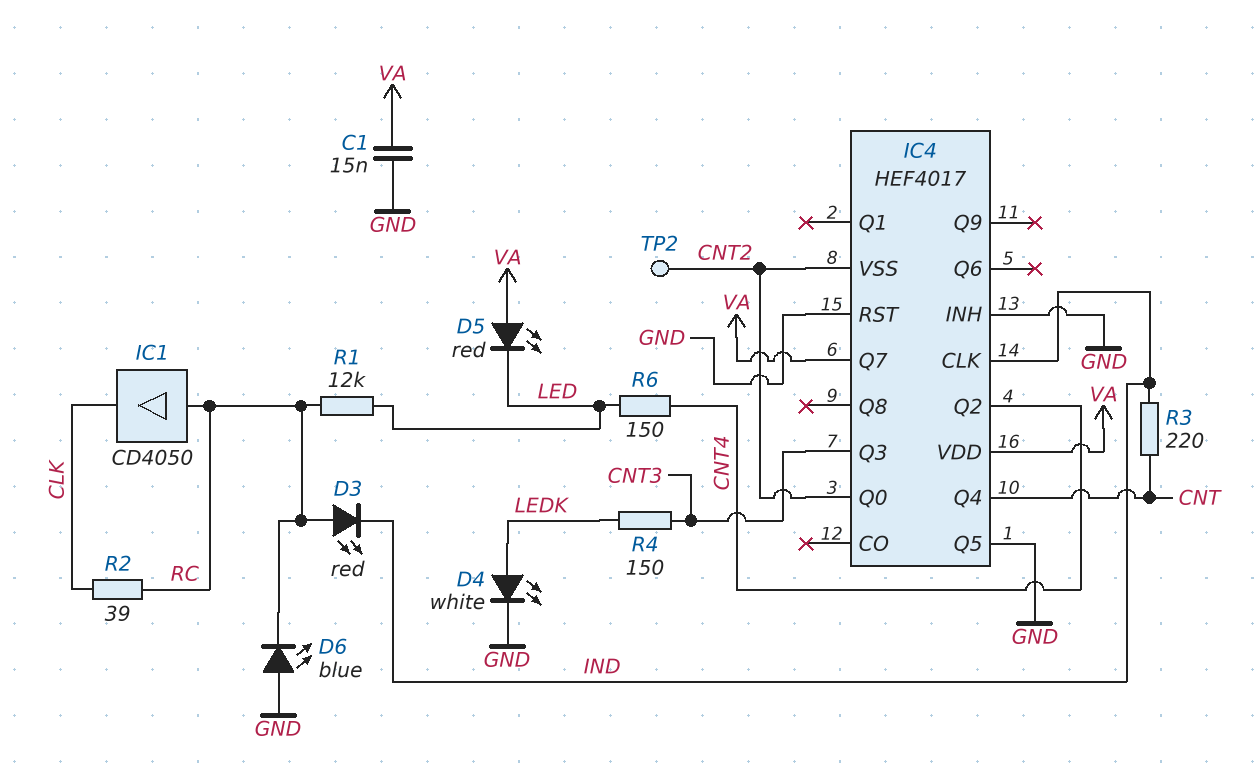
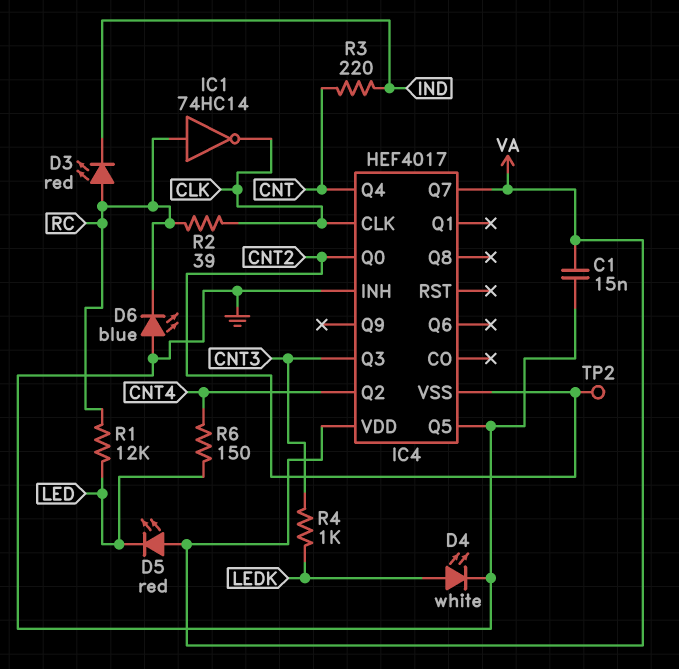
IC1: buffer CD4050 (in RC, out CLK) -> NOT 74HC14 (in RC, out CLK)
IC4 pin CLK: IND -> CLK
IC4 pin RST: GND -> none
R4: 150 (CNT3, LEDK) -> 1k (CNT3, LEDK)

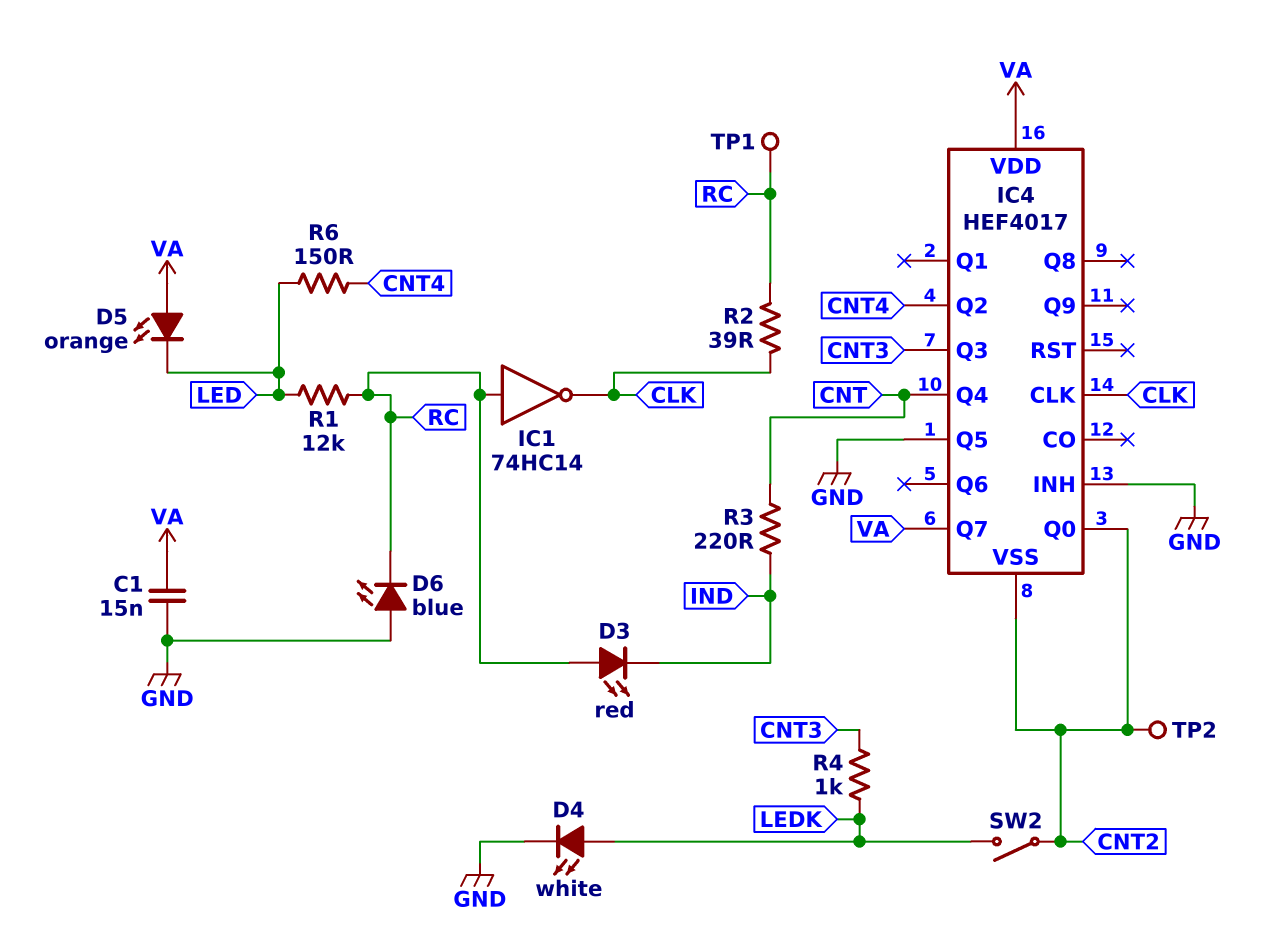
D5: LED red (A VA, K LED) -> LED orange (A VA, K LED)
SW2: none -> switch (CNT2, LEDK)
TP1: none -> test point (RC)

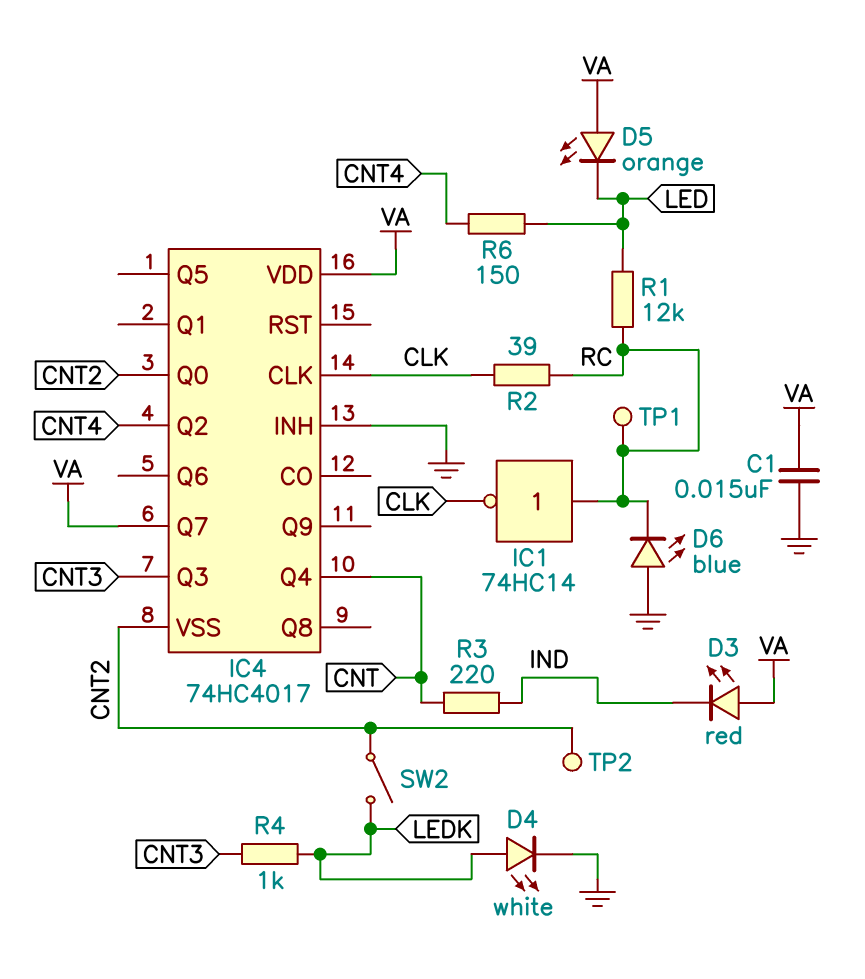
D3: LED red (A RC, K IND) -> LED red (A VA, K IND)
IC4: HEF4017 -> 74HC4017
IC4 pin Q5: GND -> none

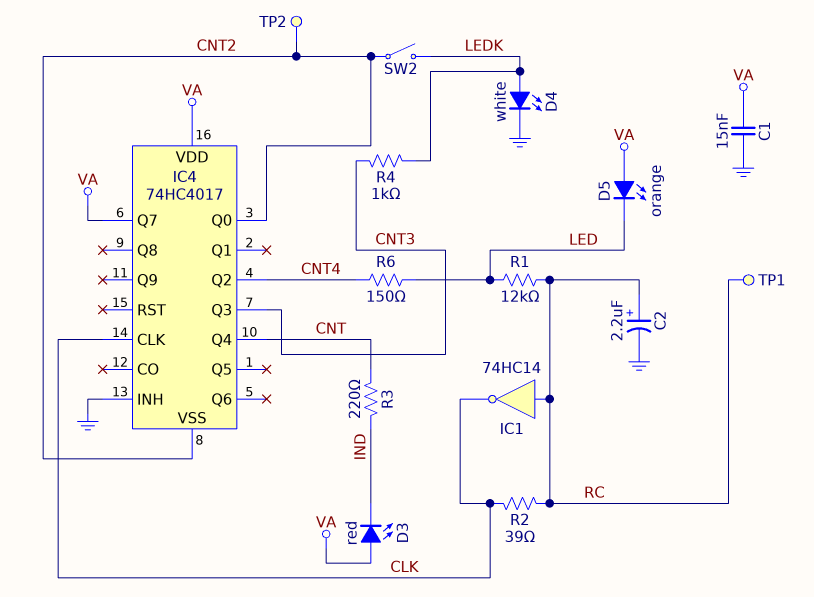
C2: none -> 2.2uF (plus RC, minus GND)
D6: LED blue (A GND, K RC) -> none

